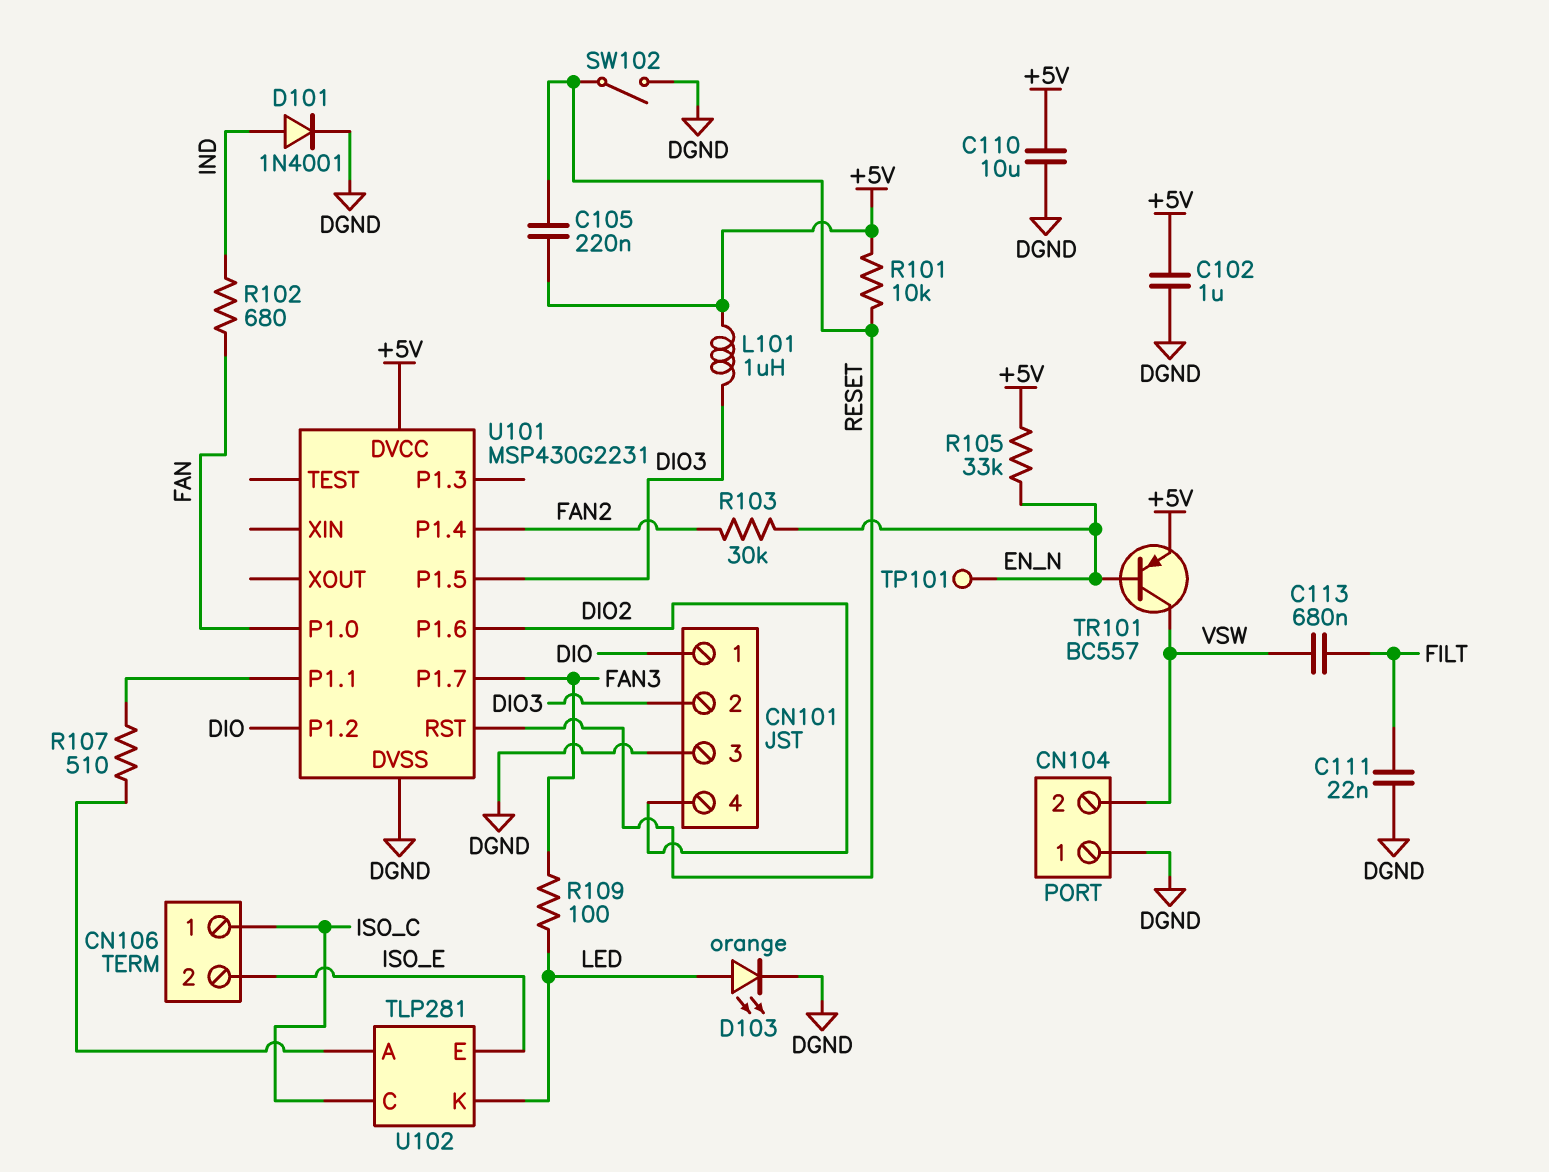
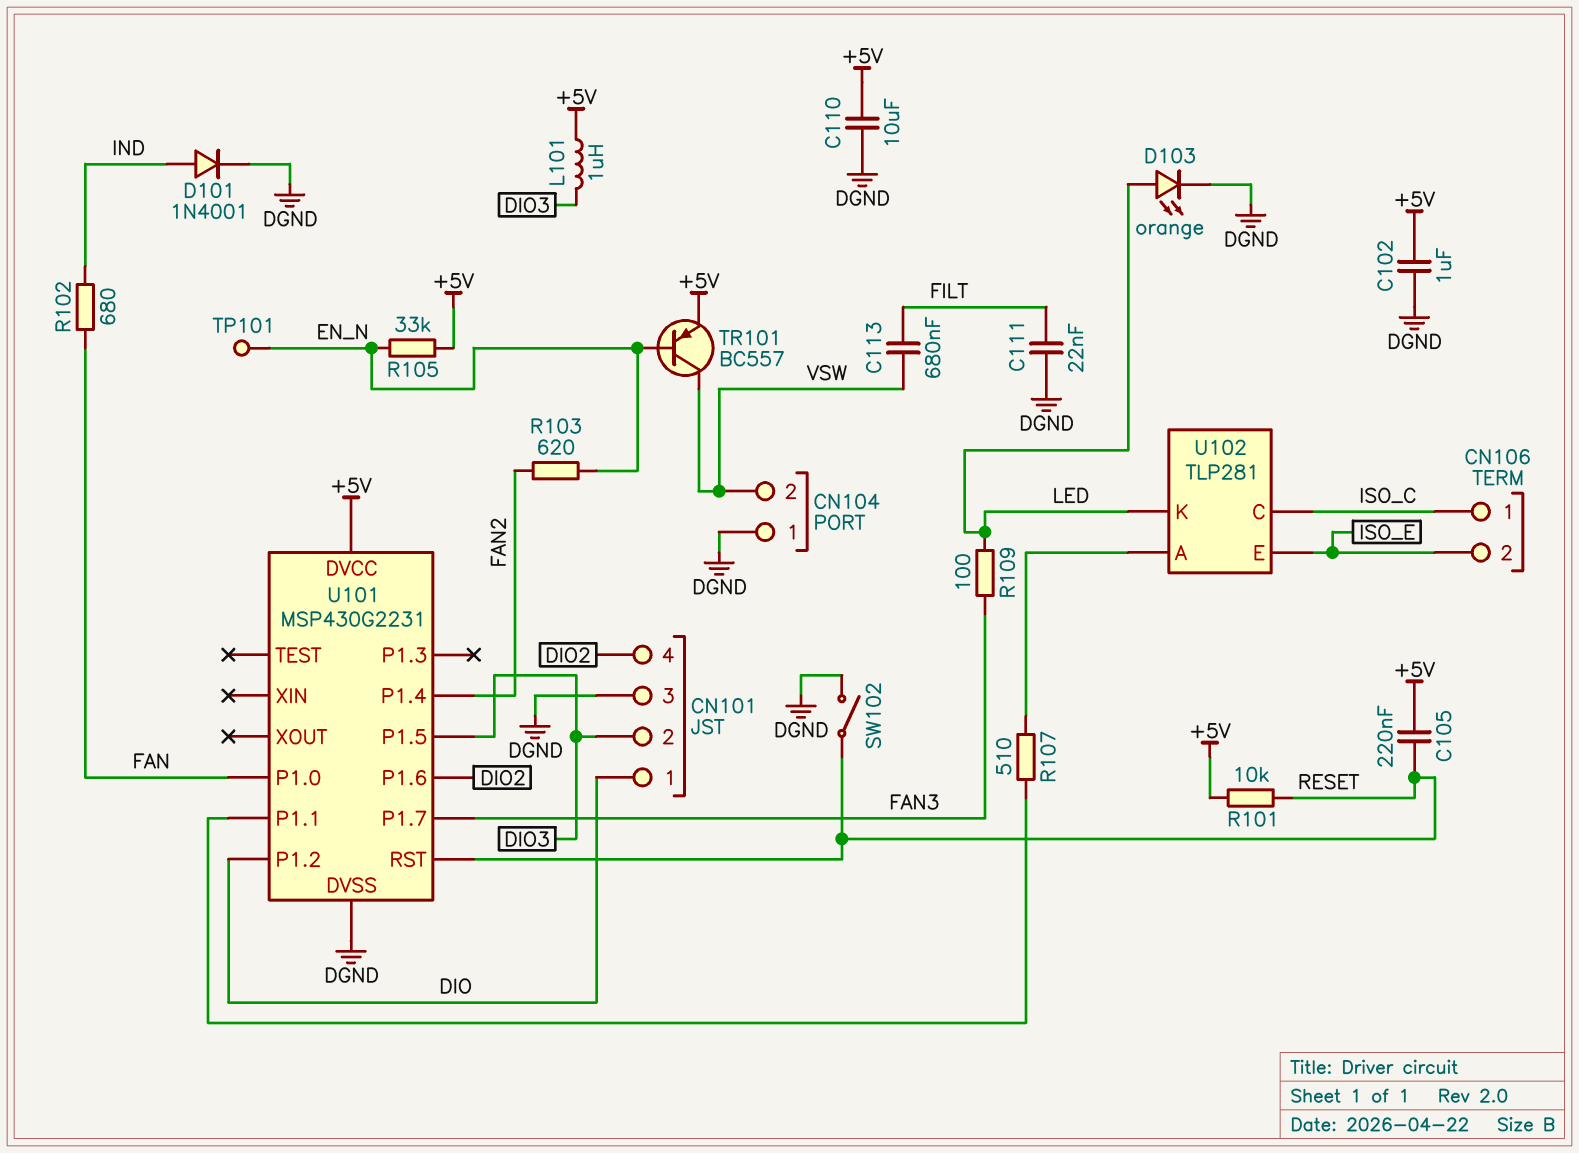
R103: 30k (EN_N, FAN2) -> 620 (EN_N, FAN2)

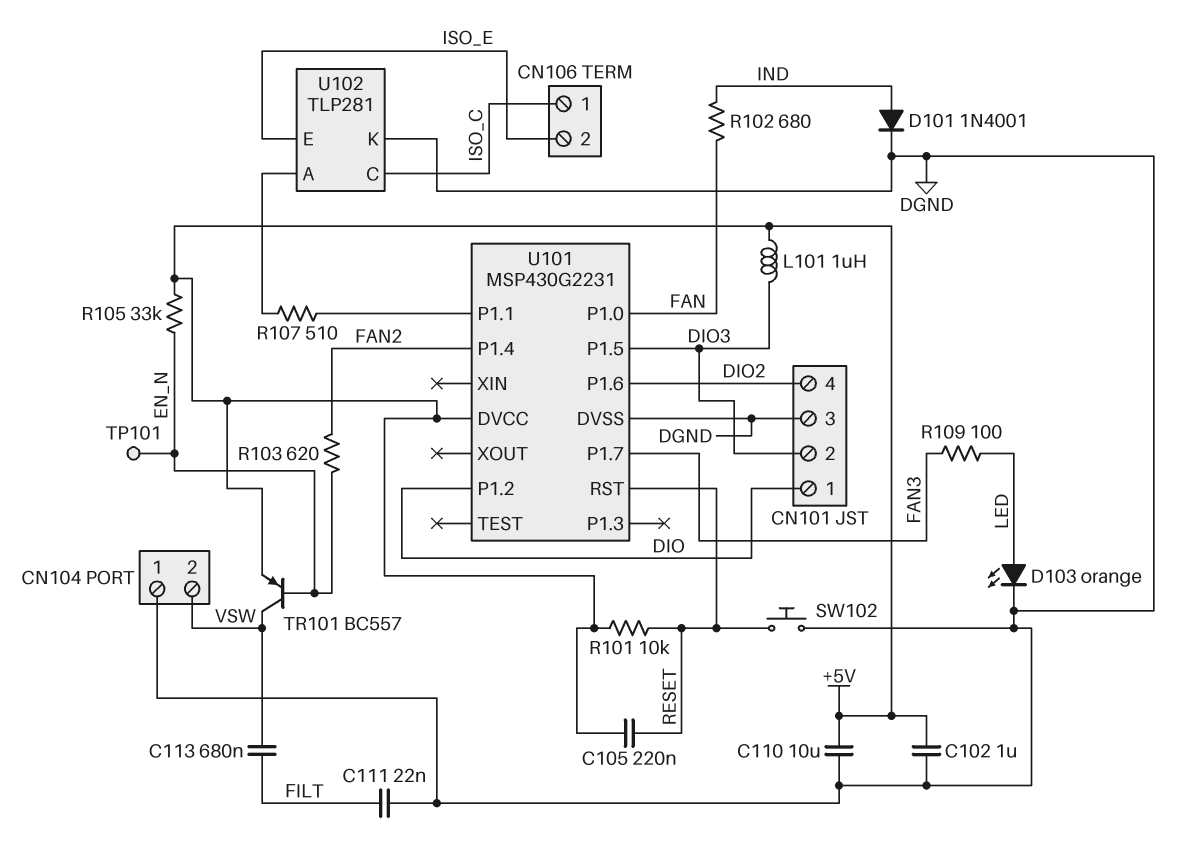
SW102: switch (DGND, RESET) -> button (DGND, RESET)
U102 pin K: LED -> DGND

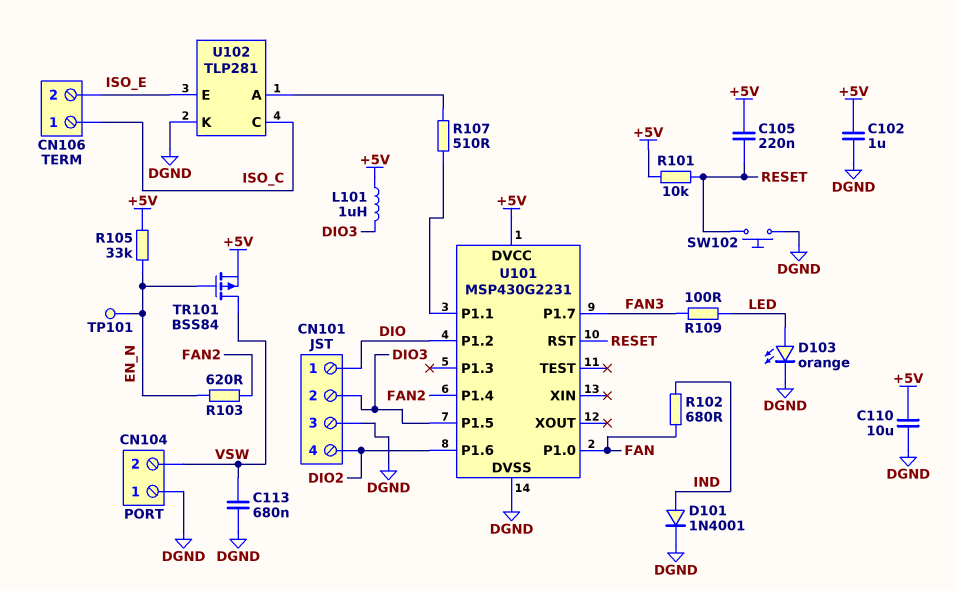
C111: 22nF (DGND, FILT) -> none
C113: 680nF (FILT, VSW) -> 680nF (DGND, VSW)
TR101: PNP BC557 (B EN_N, C VSW, E +5V) -> PMOS BSS84 (G EN_N, D VSW, S +5V)

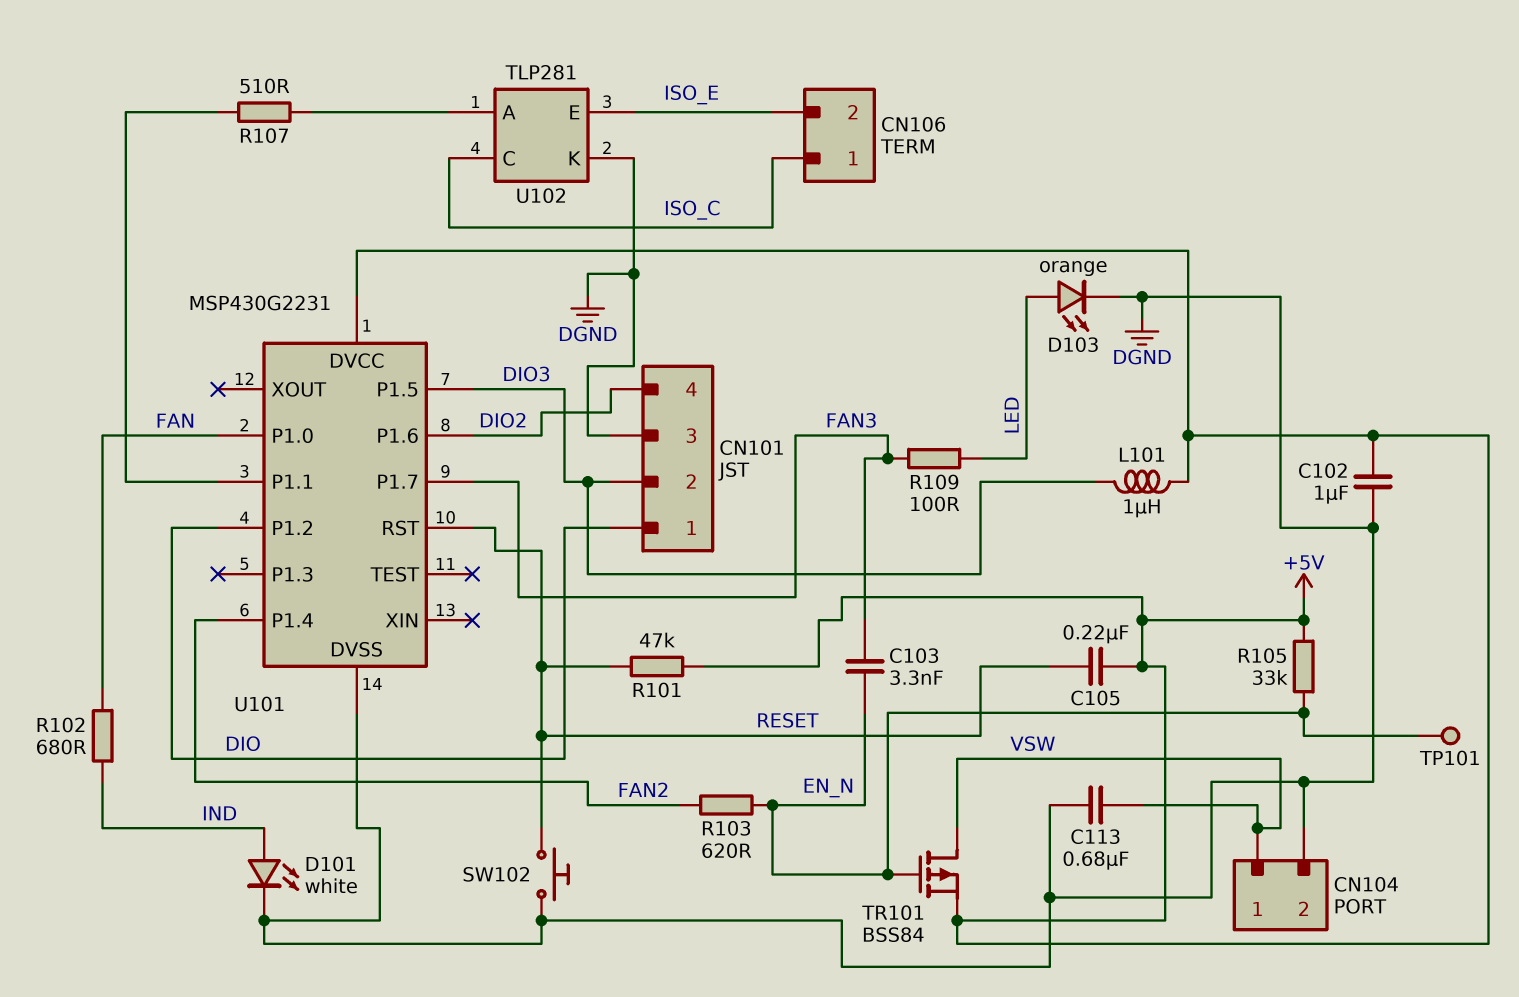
C103: none -> 3.3nF (EN_N, FAN3)
C110: 10uF (+5V, DGND) -> none
CN104 pin 1: DGND -> VSW
CN104 pin 2: VSW -> DGND
D101: diode 1N4001 (A IND, K DGND) -> LED white (A IND, K DGND)
R101: 10k (+5V, RESET) -> 47k (+5V, RESET)

